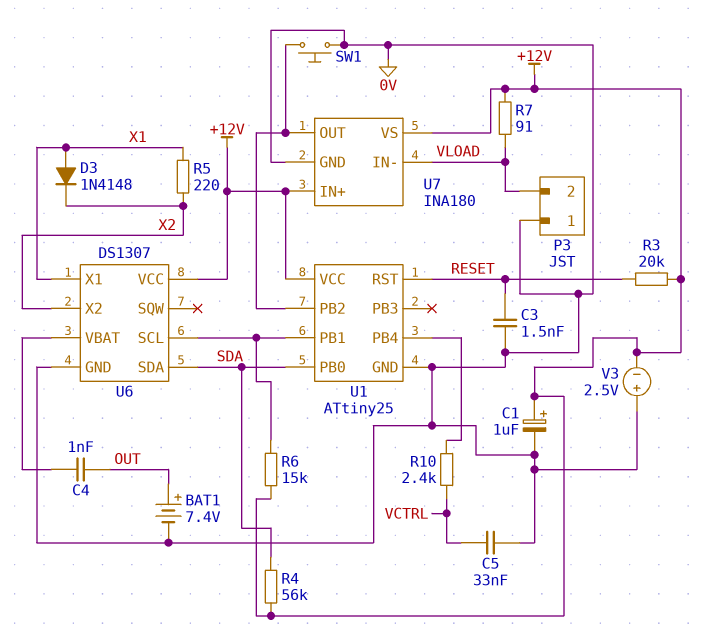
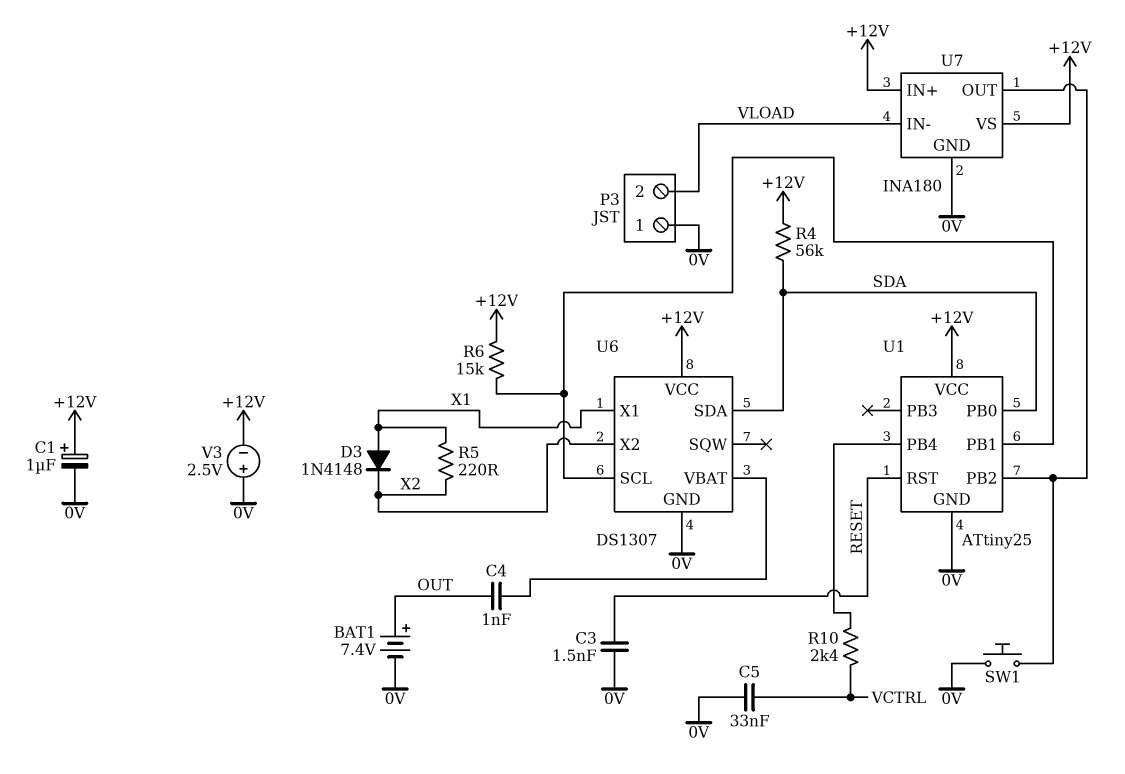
R3: 20k (+12V, RESET) -> none
R7: 91 (+12V, VLOAD) -> none

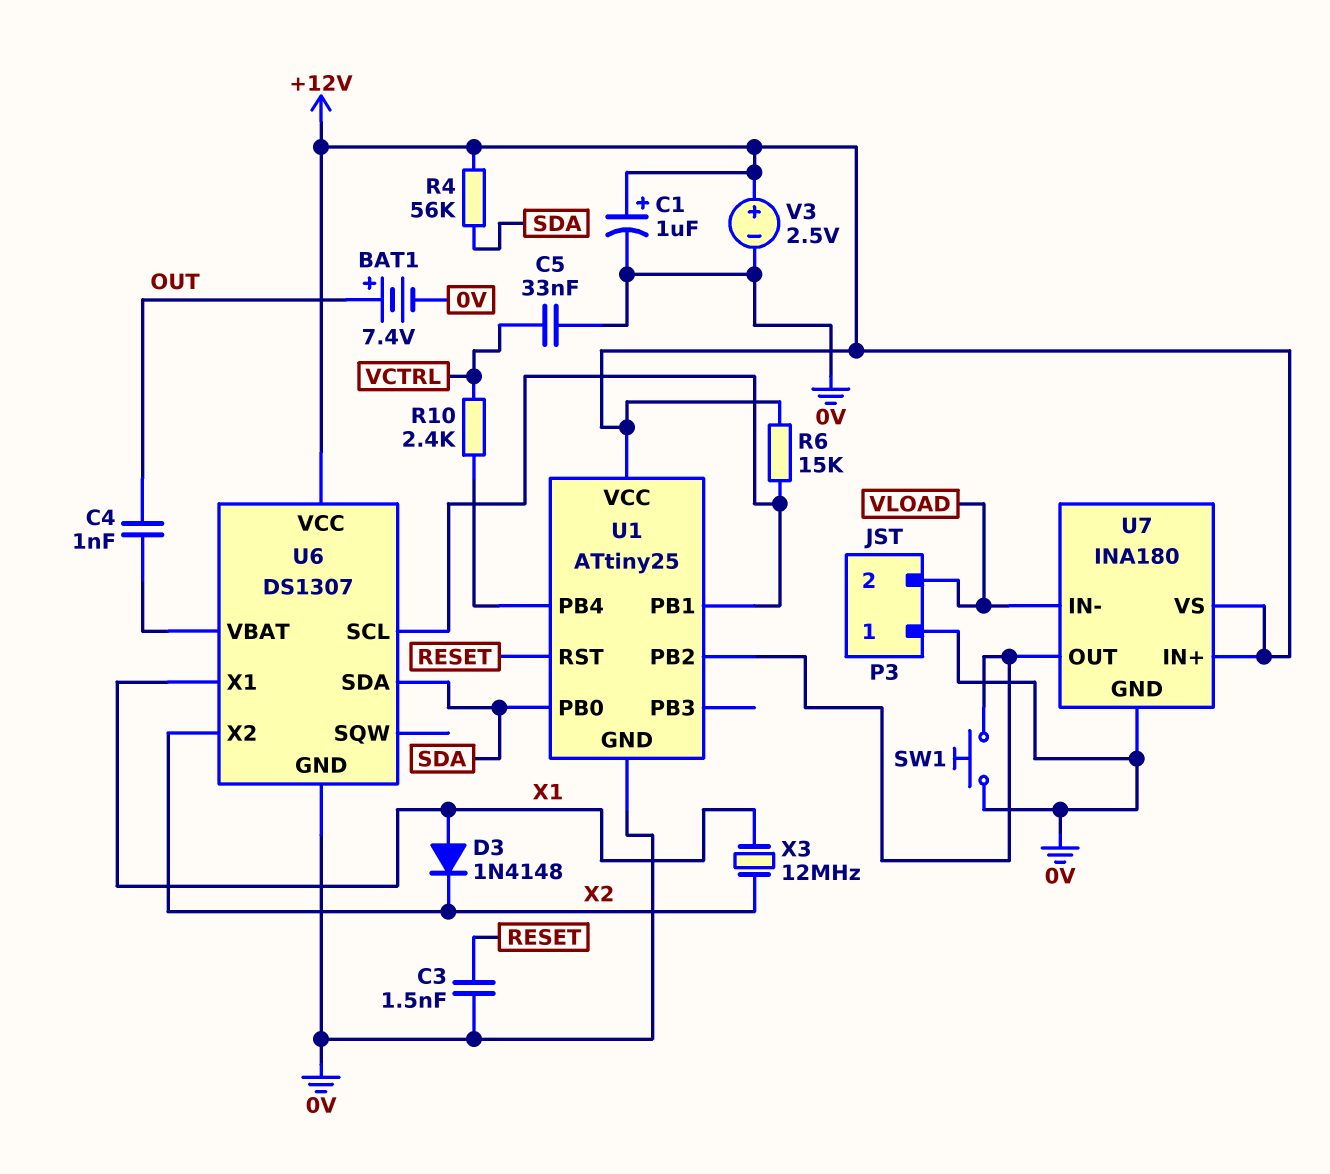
R5: 220 (X1, X2) -> none
V3: 2.5V (plus 0V, minus +12V) -> 2.5V (plus +12V, minus 0V)
X3: none -> 12MHz (X1, X2)

